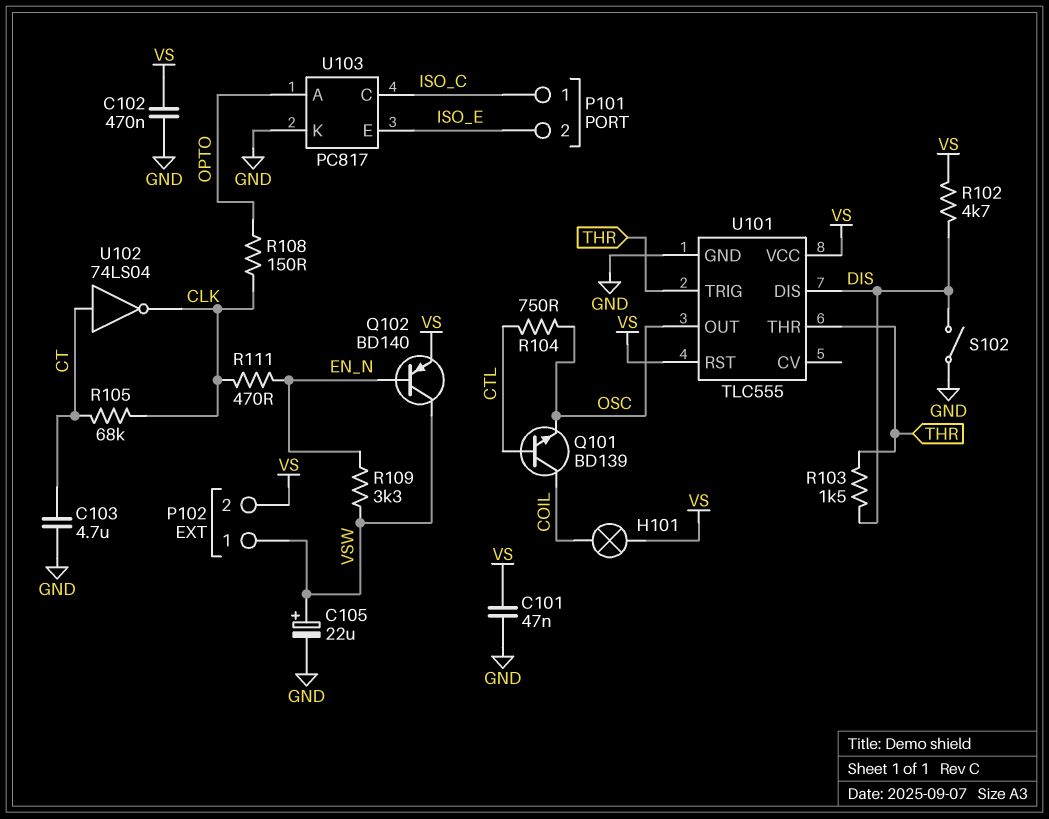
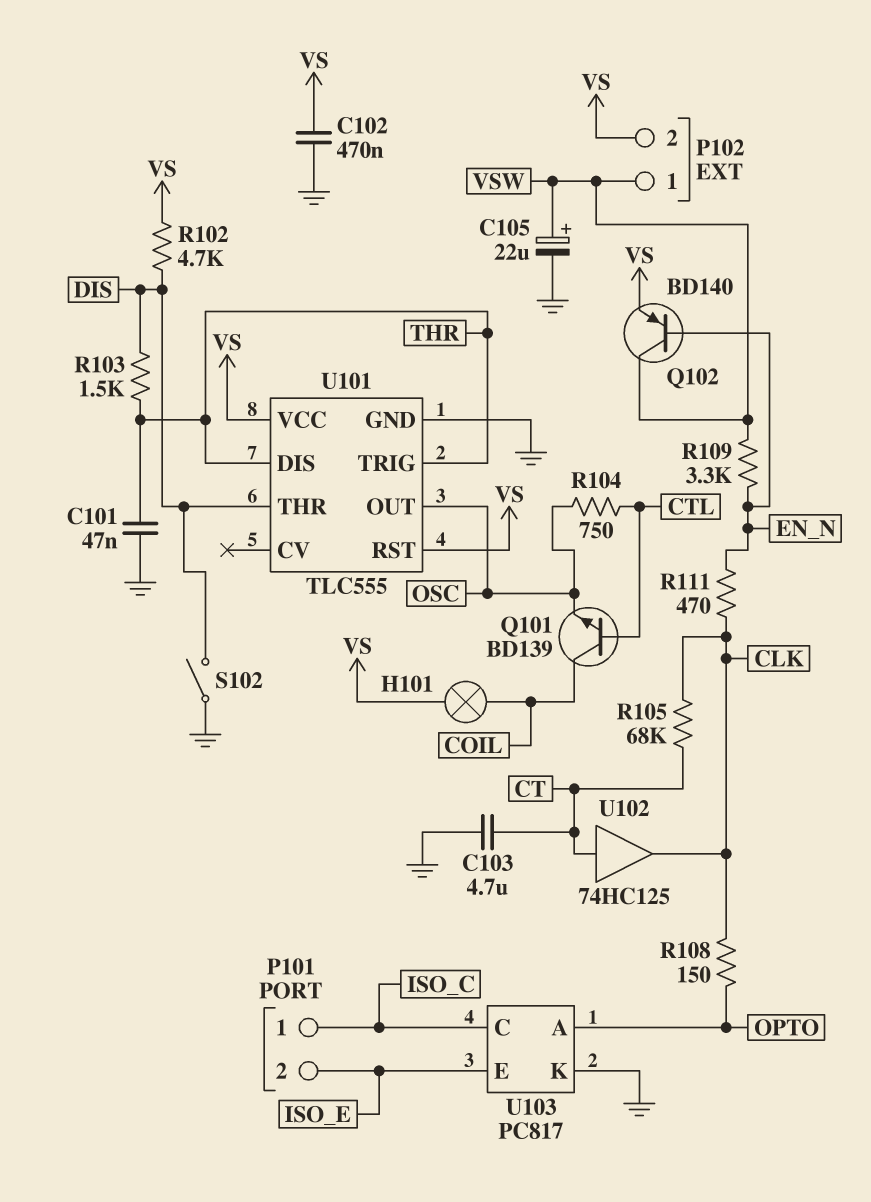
C101: 47nF (GND, VS) -> 47nF (GND, THR)
U101 pin DIS: DIS -> THR
U101 pin THR: THR -> DIS
U102: NOT 74LS04 (in CT, out CLK) -> buffer 74HC125 (in CT, out CLK)

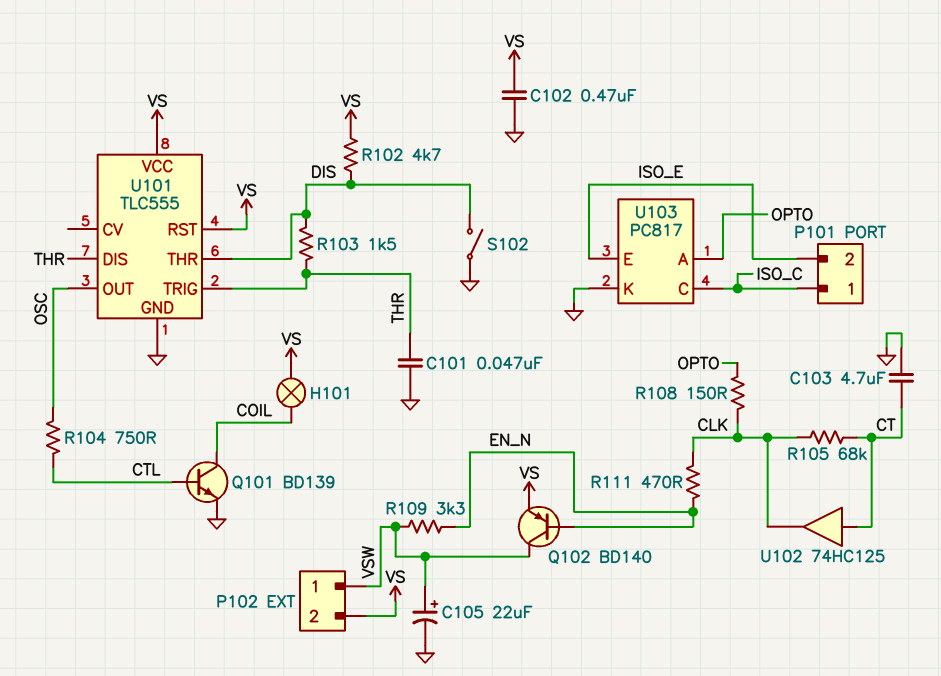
Q101: NPN BD139 (B CTL, C COIL, E OSC) -> NPN BD139 (B CTL, C COIL, E GND)

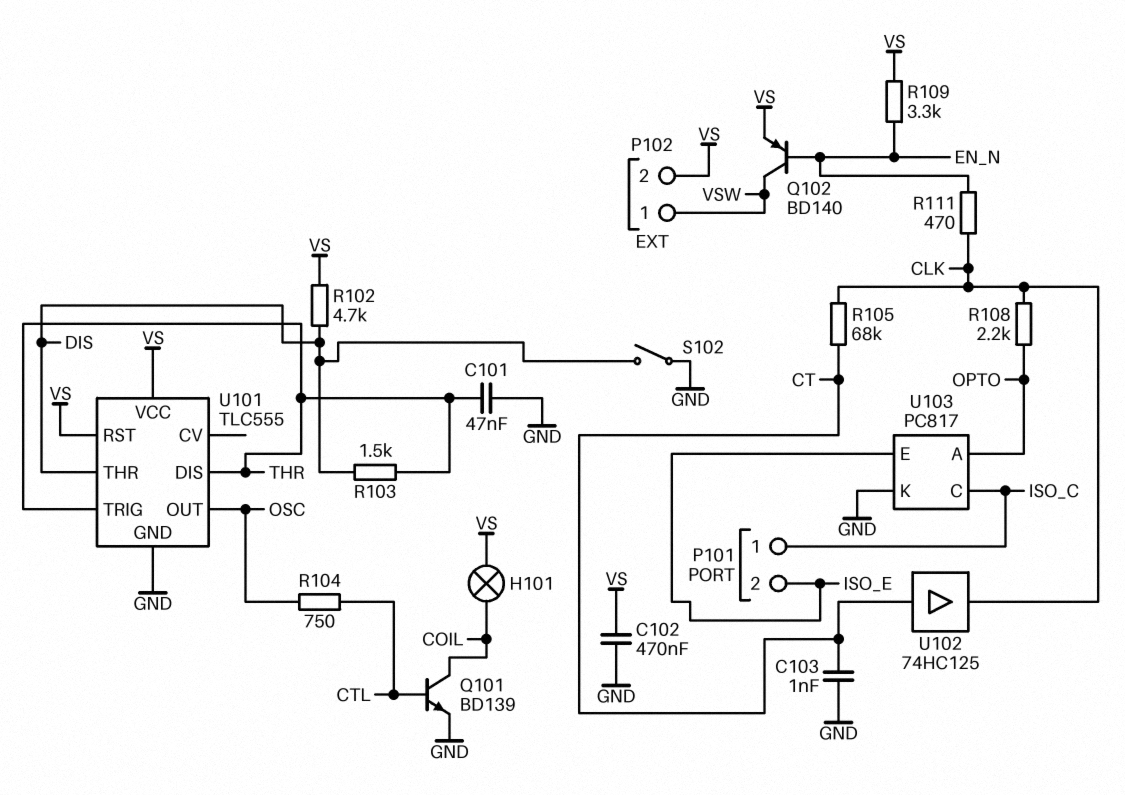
C103: 4.7uF (CT, GND) -> 1nF (CT, GND)
C105: 22uF (plus VSW, minus GND) -> none
R108: 150 (CLK, OPTO) -> 2.2k (CLK, OPTO)
R109: 3.3k (EN_N, VSW) -> 3.3k (EN_N, VS)

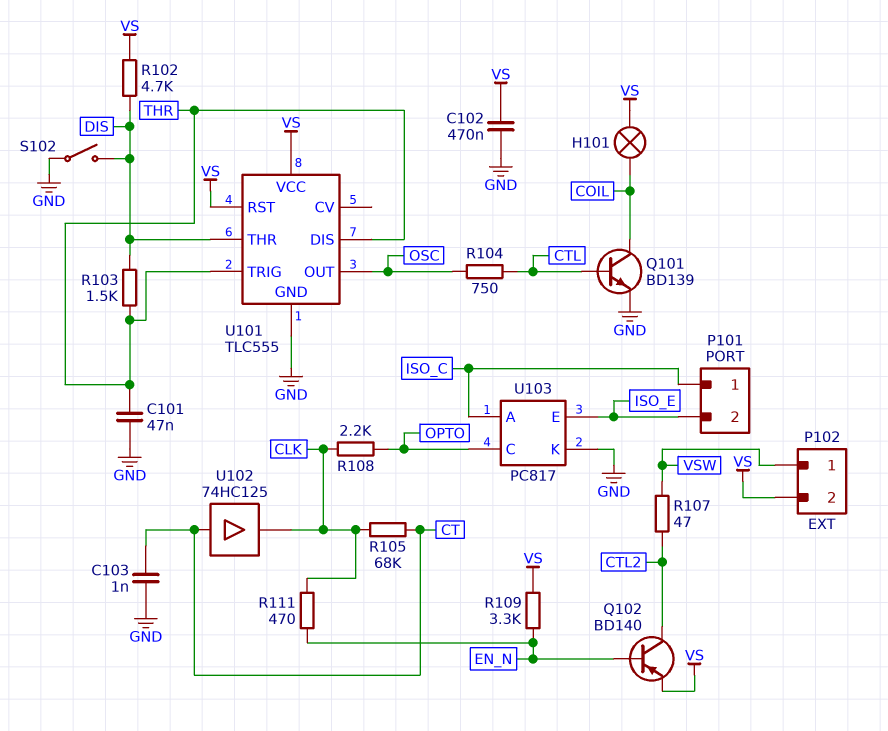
Q102: PNP BD140 (B EN_N, C VSW, E VS) -> PNP BD140 (B EN_N, C CTL2, E VS)
R107: none -> 47 (CTL2, VSW)
U103 pin A: OPTO -> ISO_C
U103 pin C: ISO_C -> OPTO

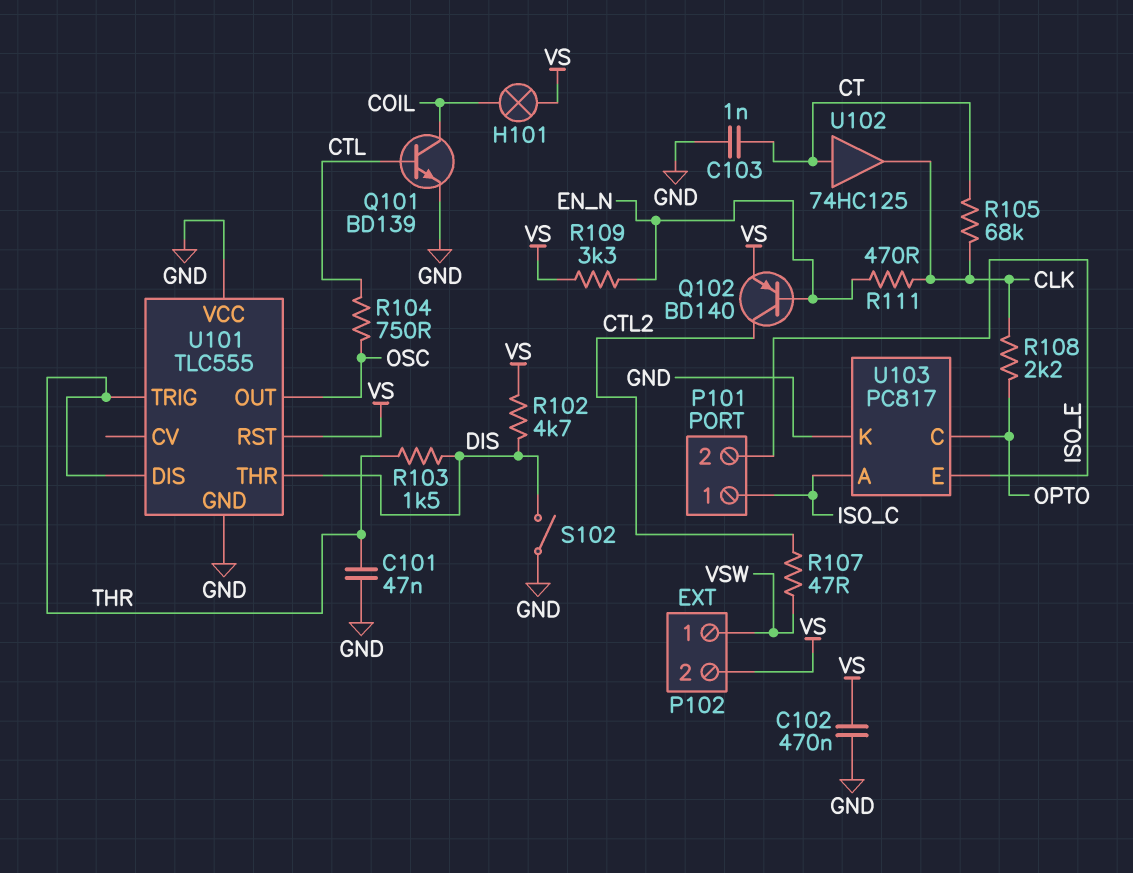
U101 pin VCC: VS -> GND

